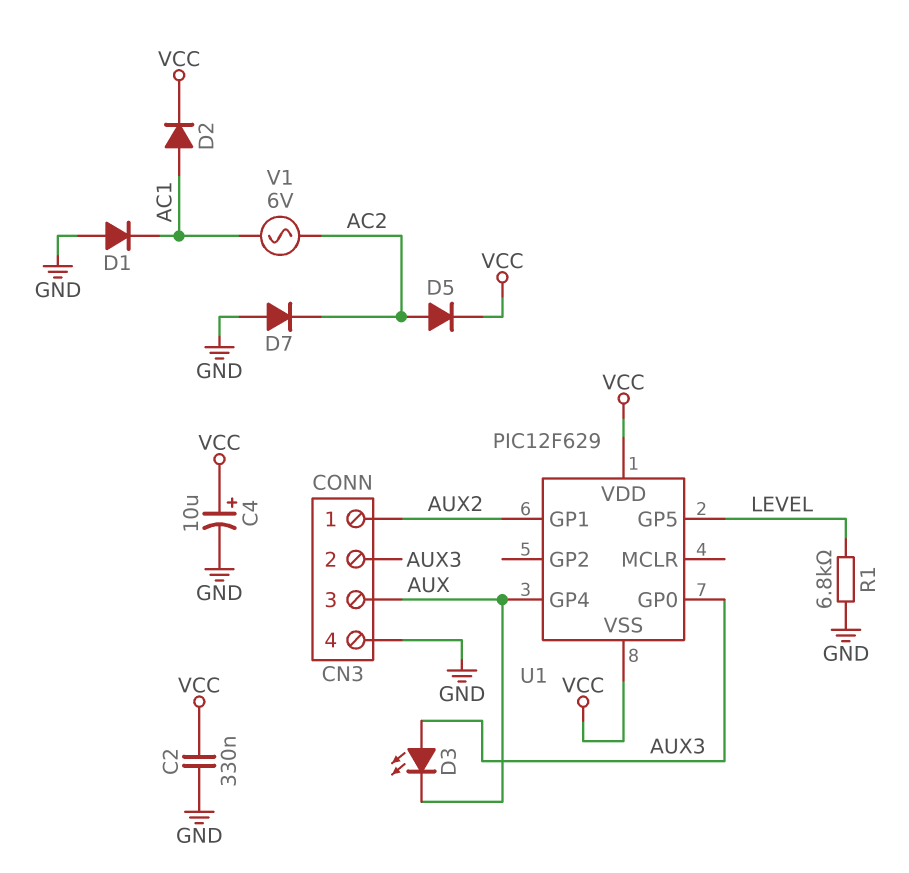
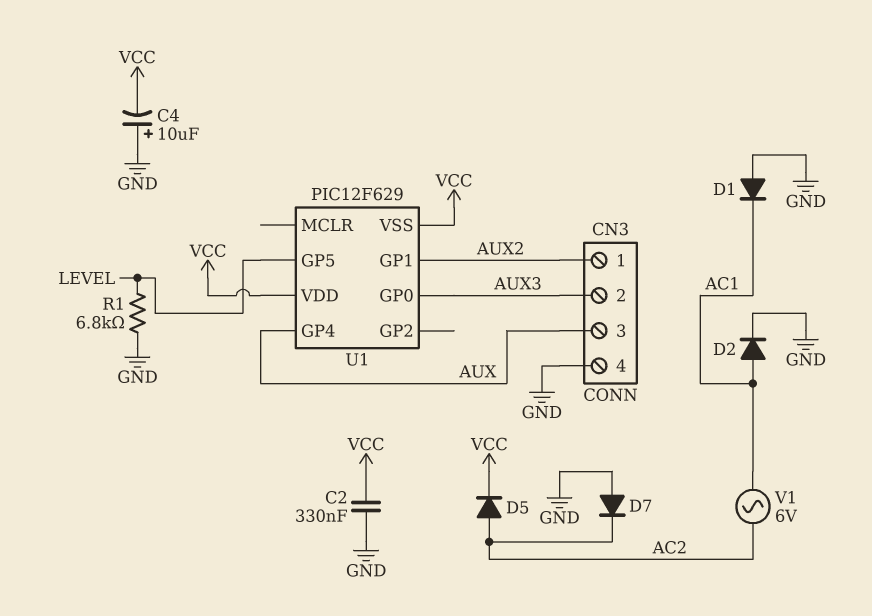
C4: 10uF (plus VCC, minus GND) -> 10uF (plus GND, minus VCC)
D2: diode (A AC1, K VCC) -> diode (A AC1, K GND)
D3: LED (A AUX3, K AUX) -> none

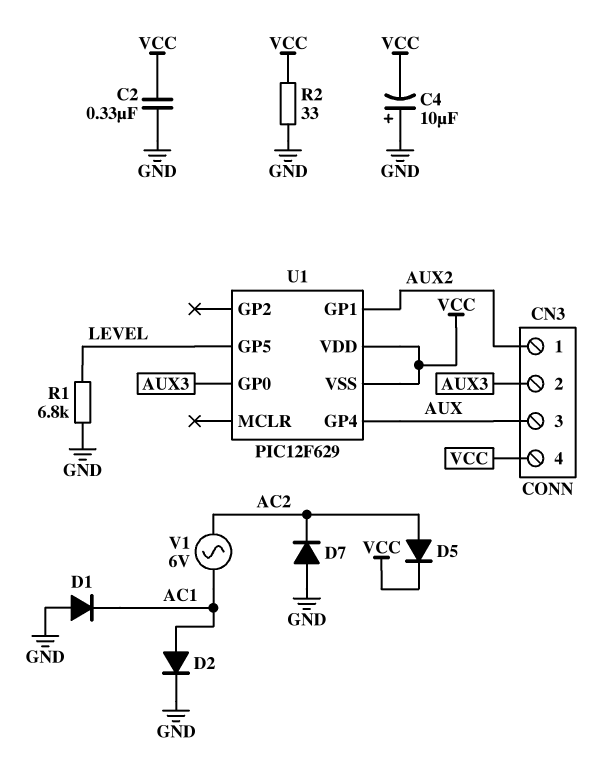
CN3 pin 4: GND -> VCC
R2: none -> 33 (GND, VCC)

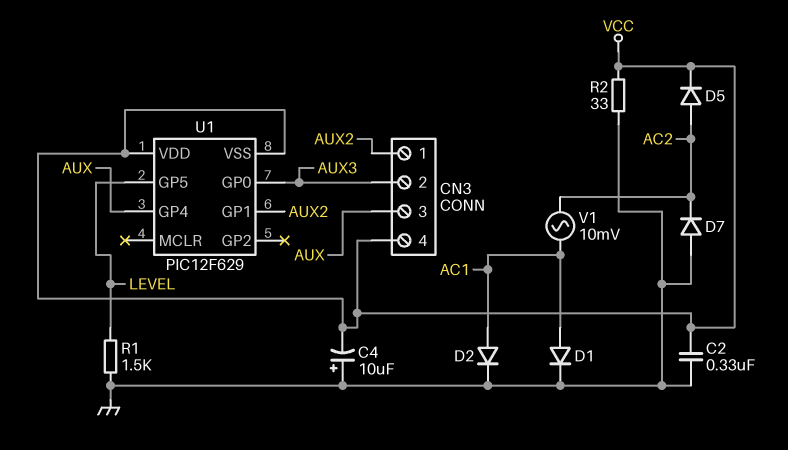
D1: diode (A GND, K AC1) -> diode (A AC1, K GND)
R1: 6.8k (GND, LEVEL) -> 1.5k (GND, LEVEL)
V1: AC 6V (AC1, AC2) -> AC 10mV (AC1, AC2)

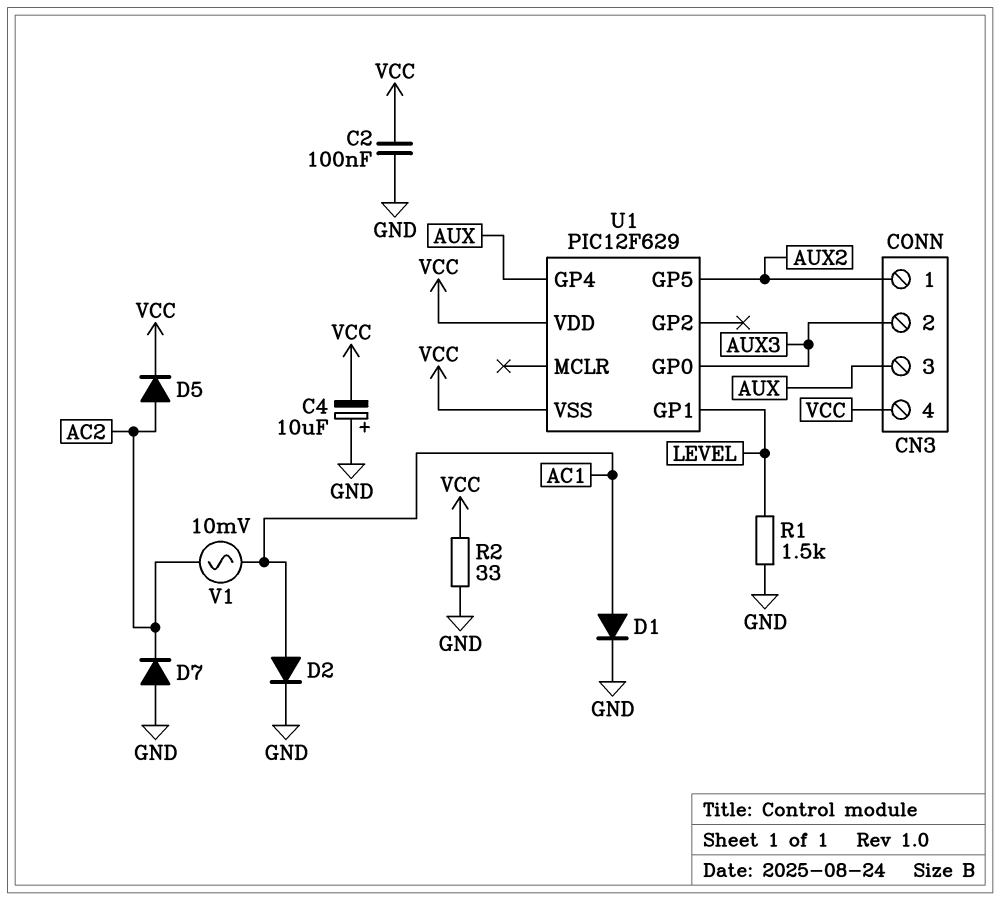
C2: 330nF (GND, VCC) -> 100nF (GND, VCC)
U1 pin GP1: AUX2 -> LEVEL
U1 pin GP5: LEVEL -> AUX2

